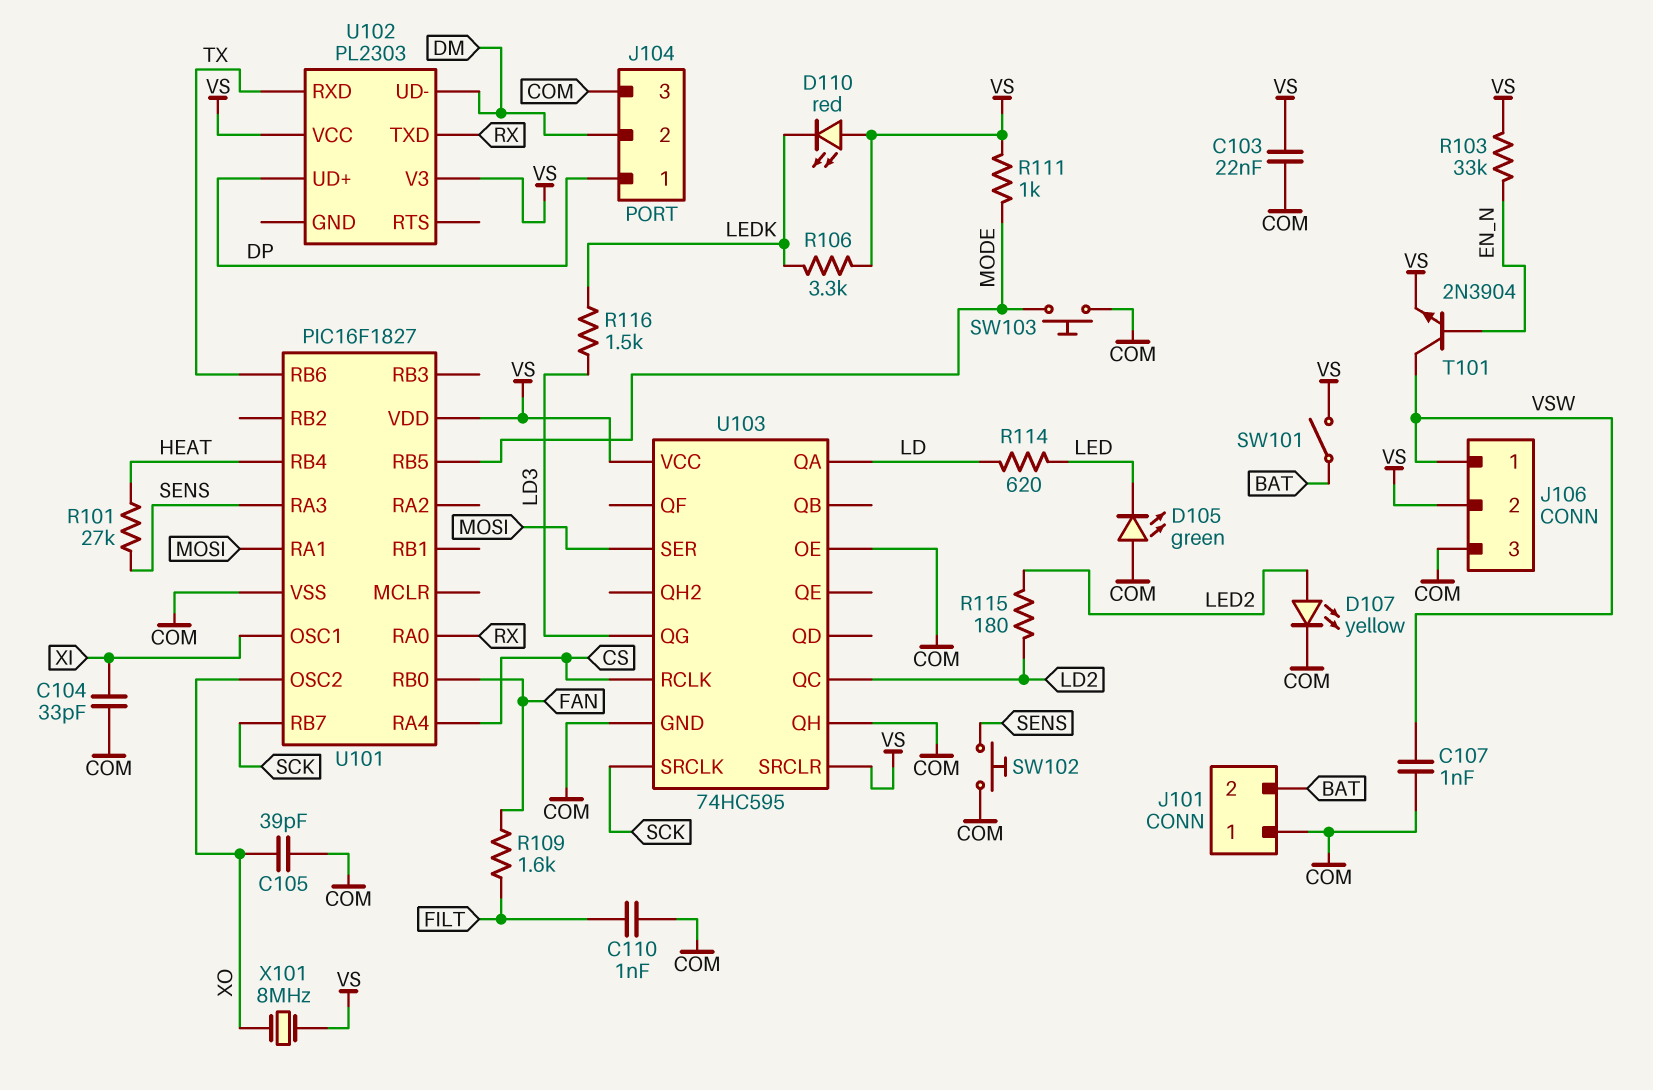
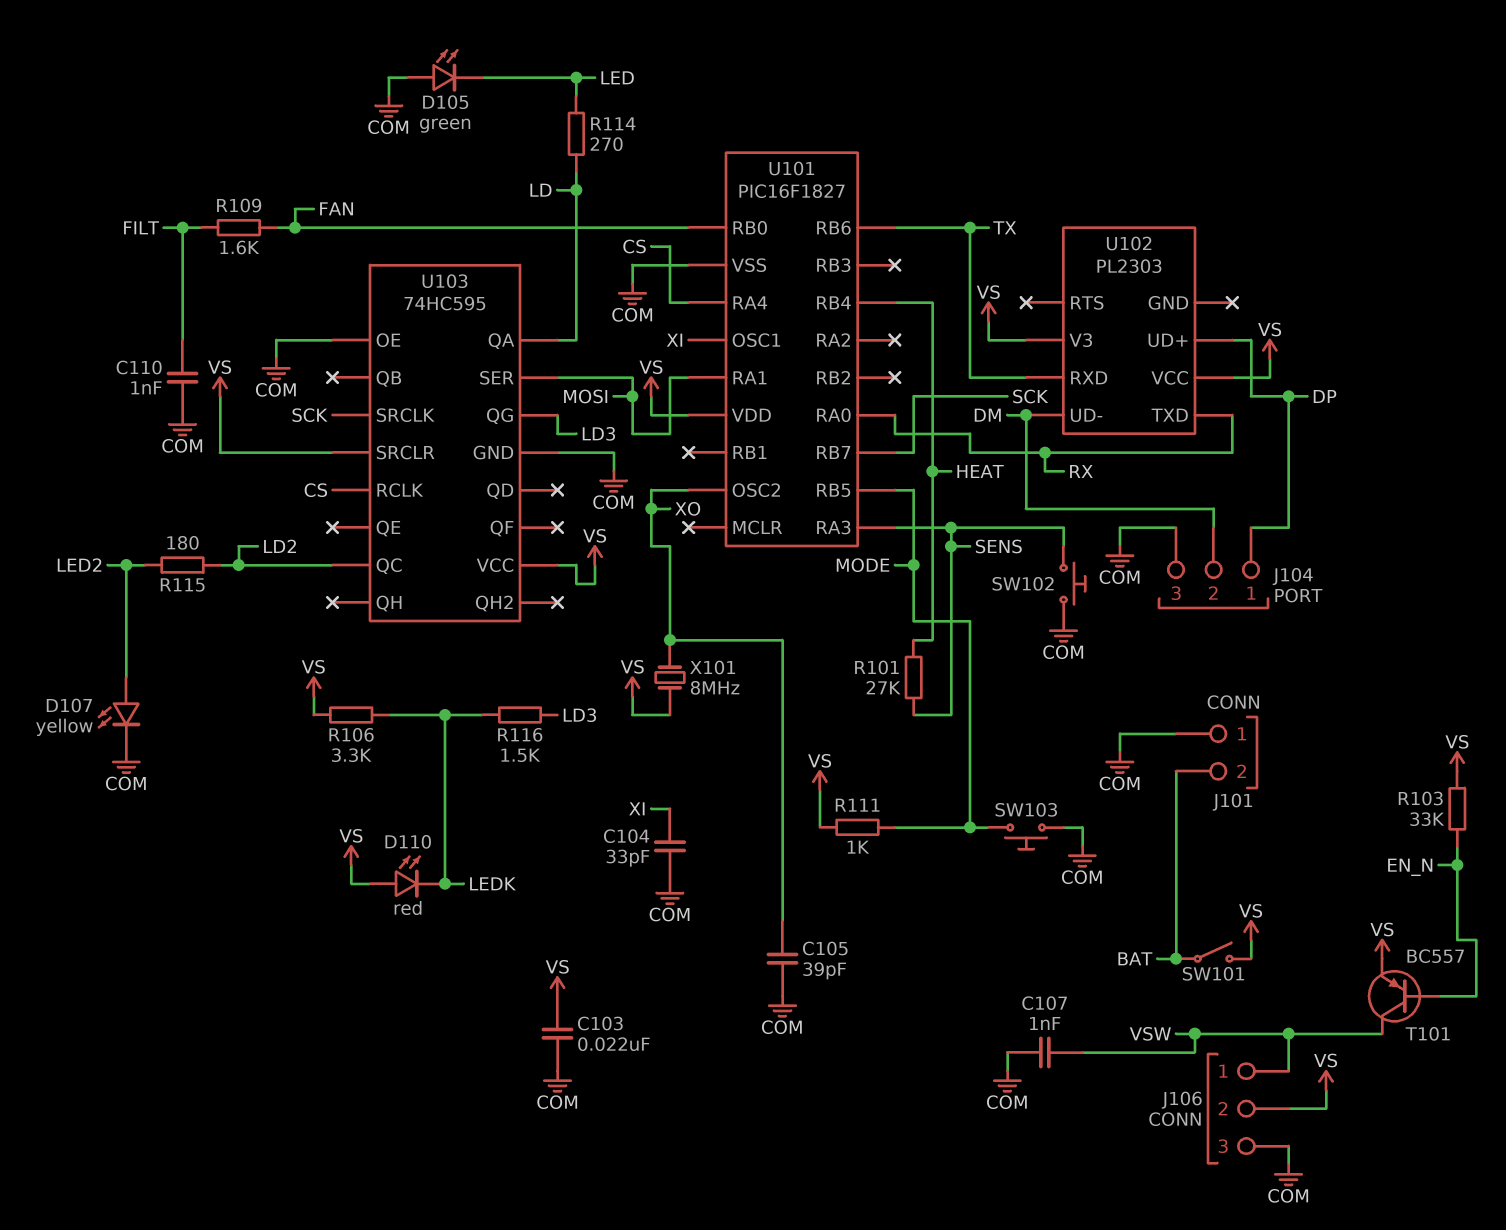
R114: 620 (LD, LED) -> 270 (LD, LED)
T101: NPN 2N3904 (B EN_N, C VSW, E VS) -> PNP BC557 (B EN_N, C VSW, E VS)
U103 pin QH: COM -> none

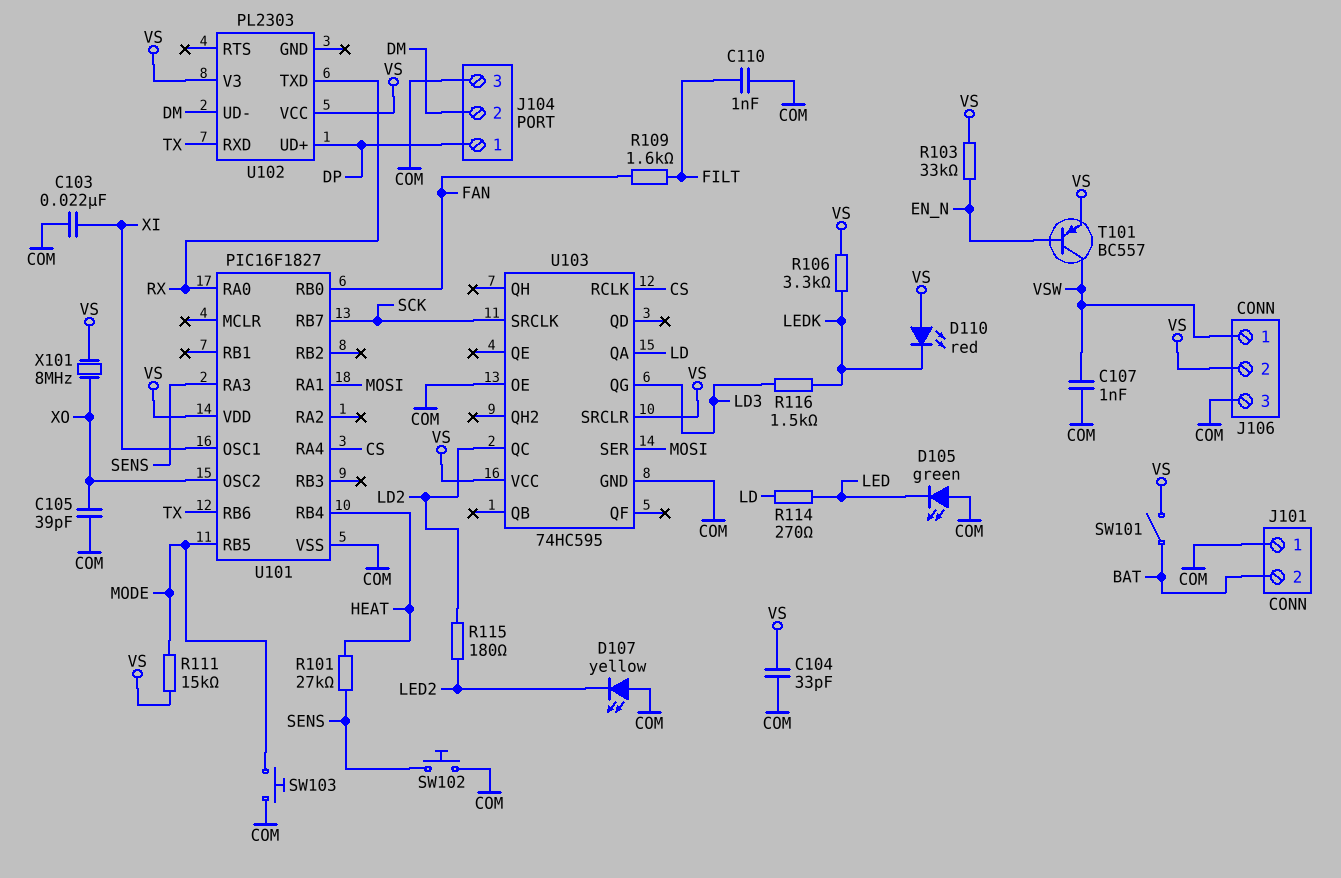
C103: 22nF (COM, VS) -> 22nF (COM, XI)
C104: 33pF (COM, XI) -> 33pF (COM, VS)
D107: LED yellow (A LED2, K COM) -> LED yellow (A COM, K LED2)
R111: 1k (MODE, VS) -> 15k (MODE, VS)

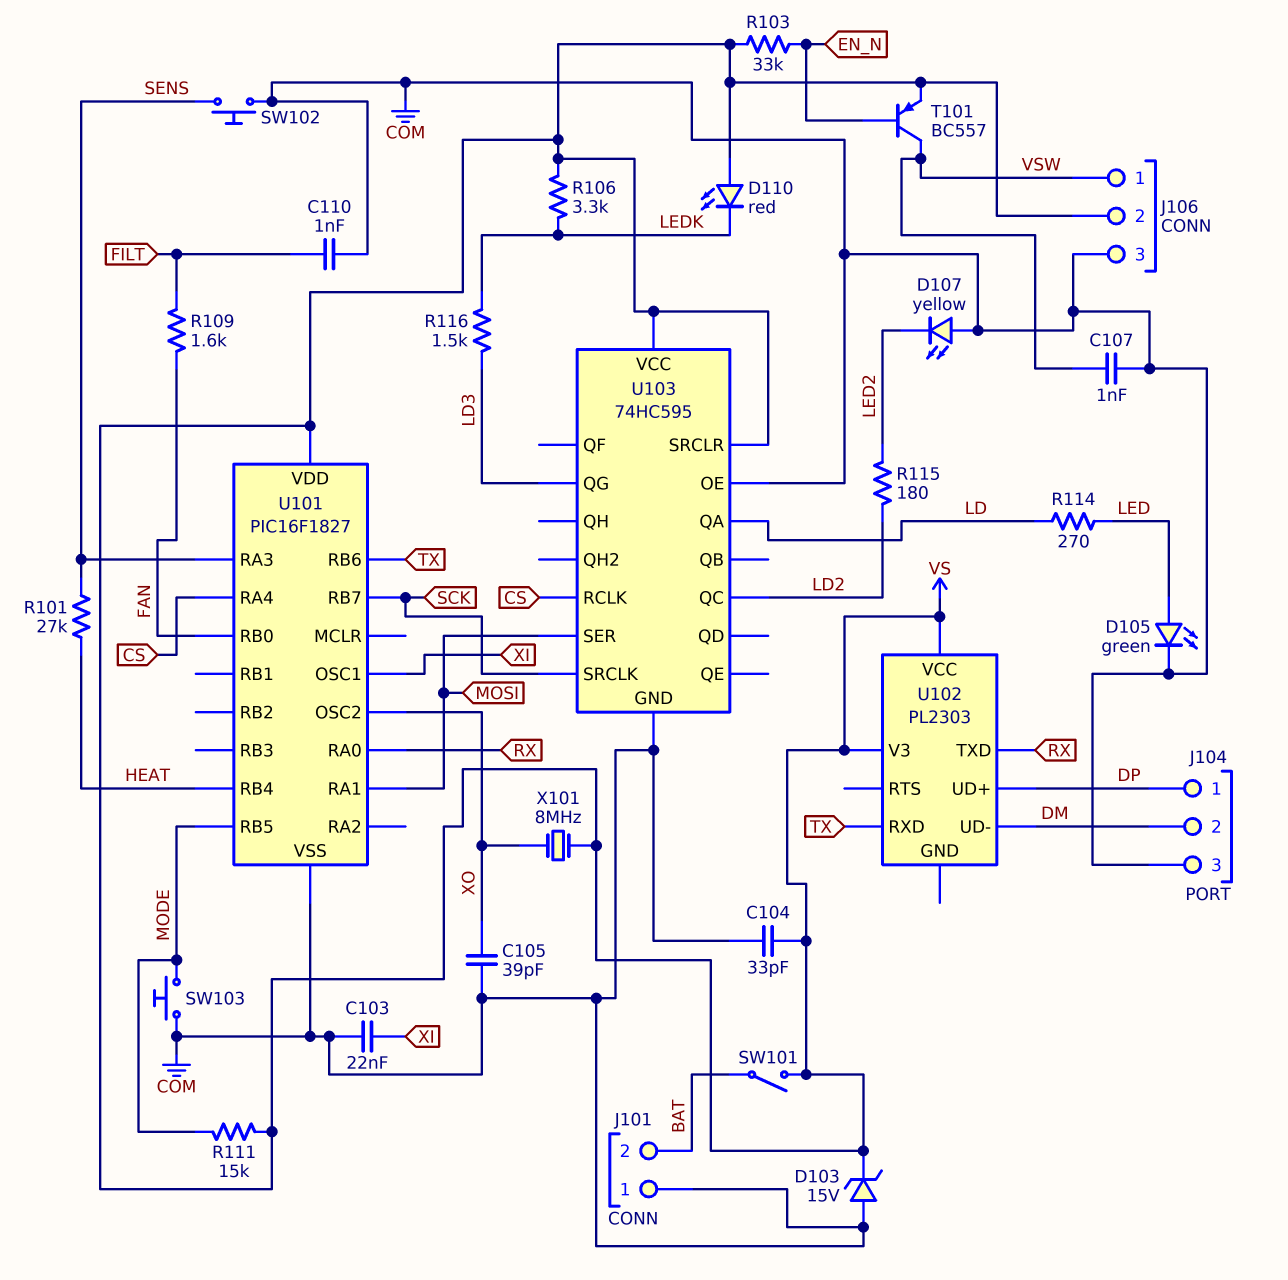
D103: none -> zener 15V (A COM, K VS)
D105: LED green (A COM, K LED) -> LED green (A LED, K COM)

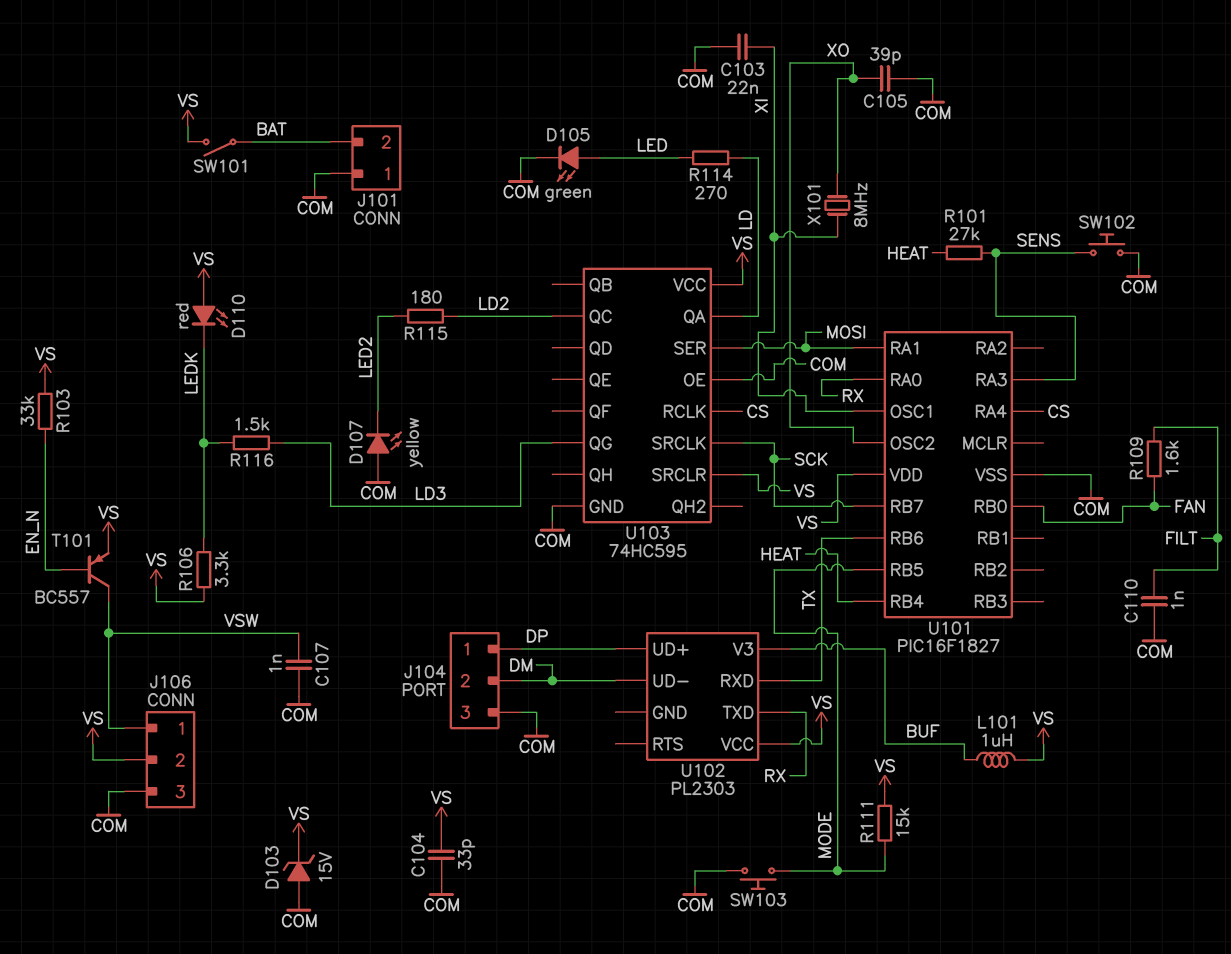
L101: none -> 1uH (BUF, VS)
U102 pin V3: VS -> BUF
X101: 8MHz (VS, XO) -> 8MHz (XI, XO)

